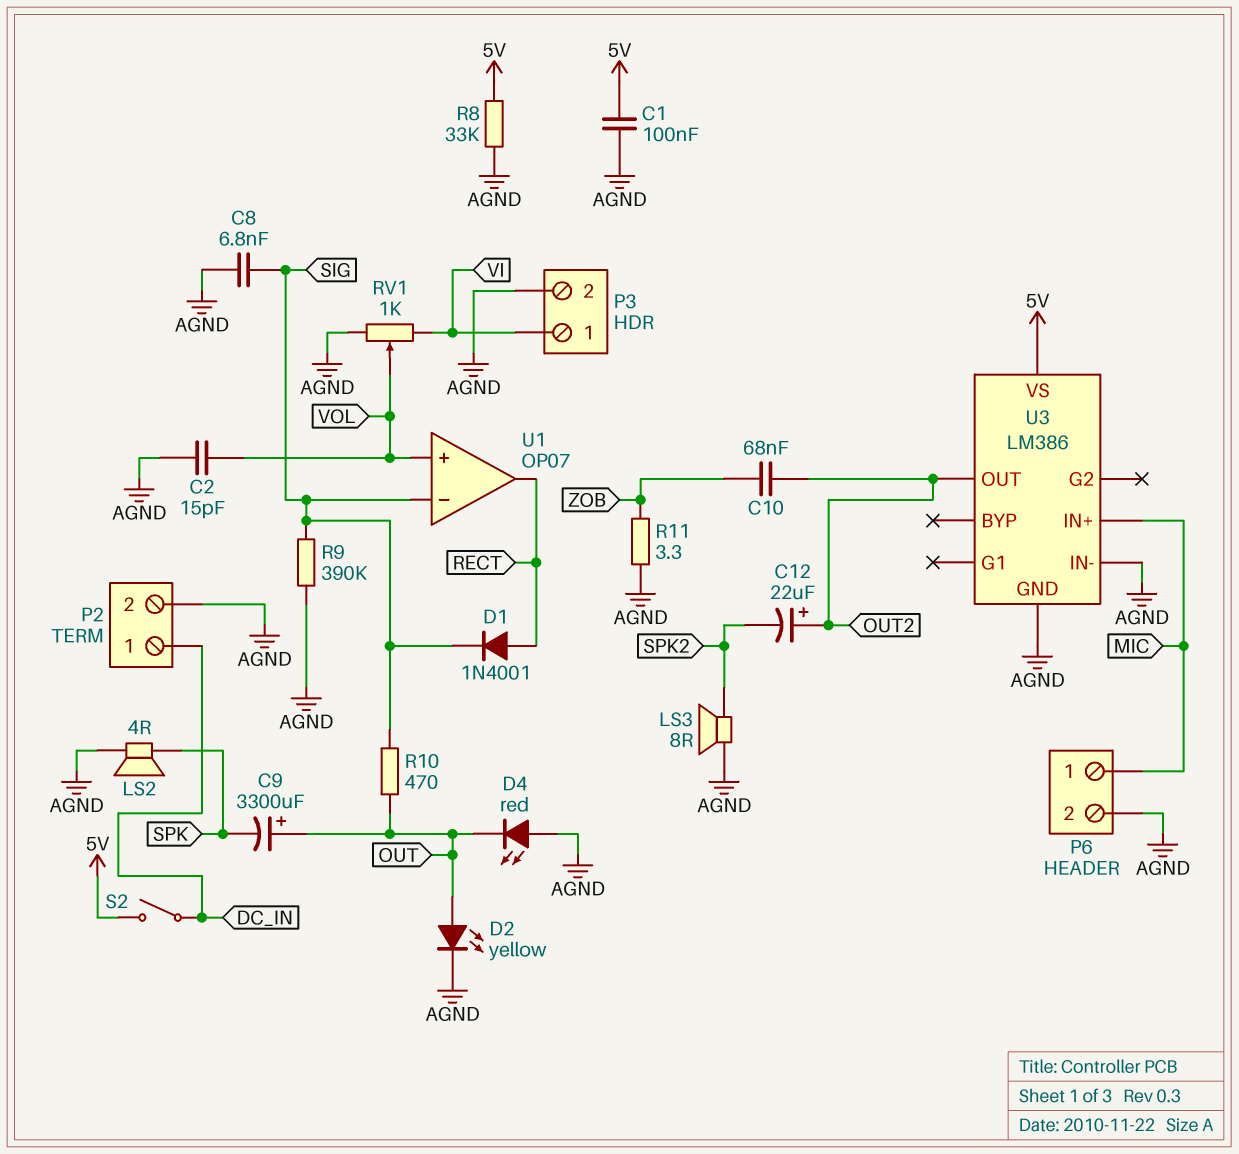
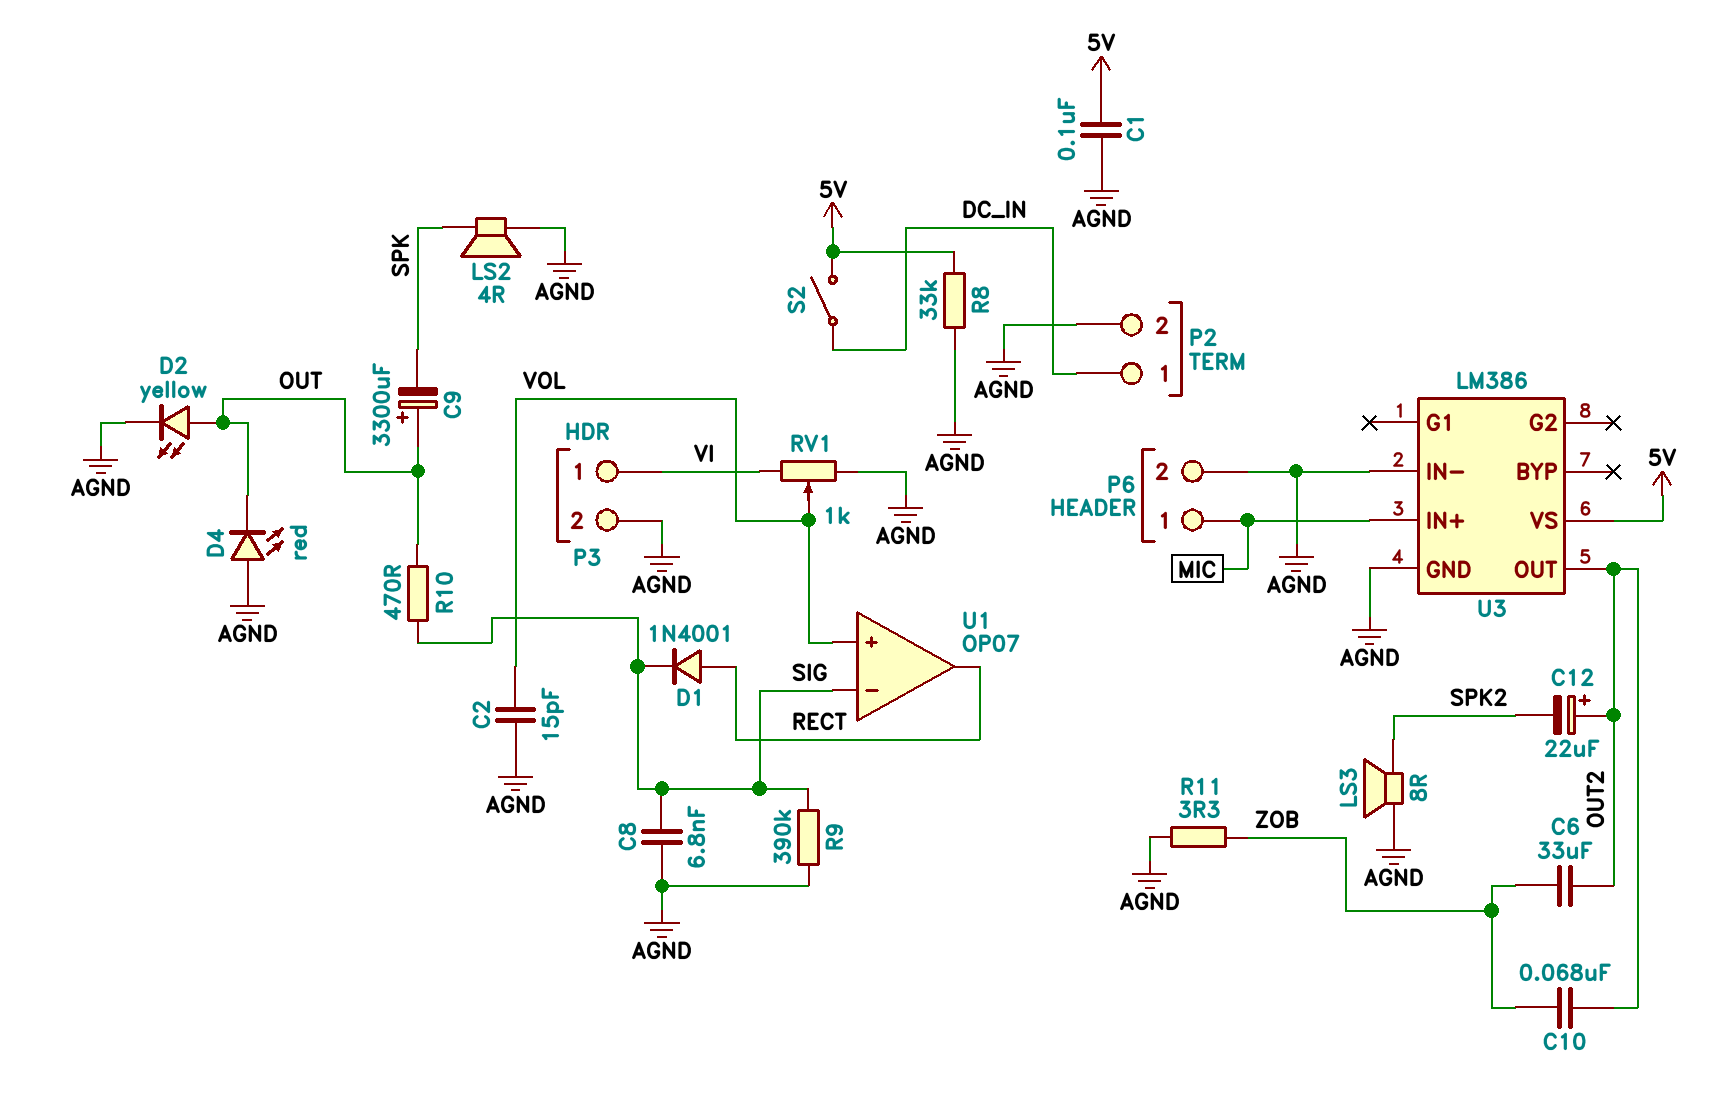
C6: none -> 33uF (OUT2, ZOB)

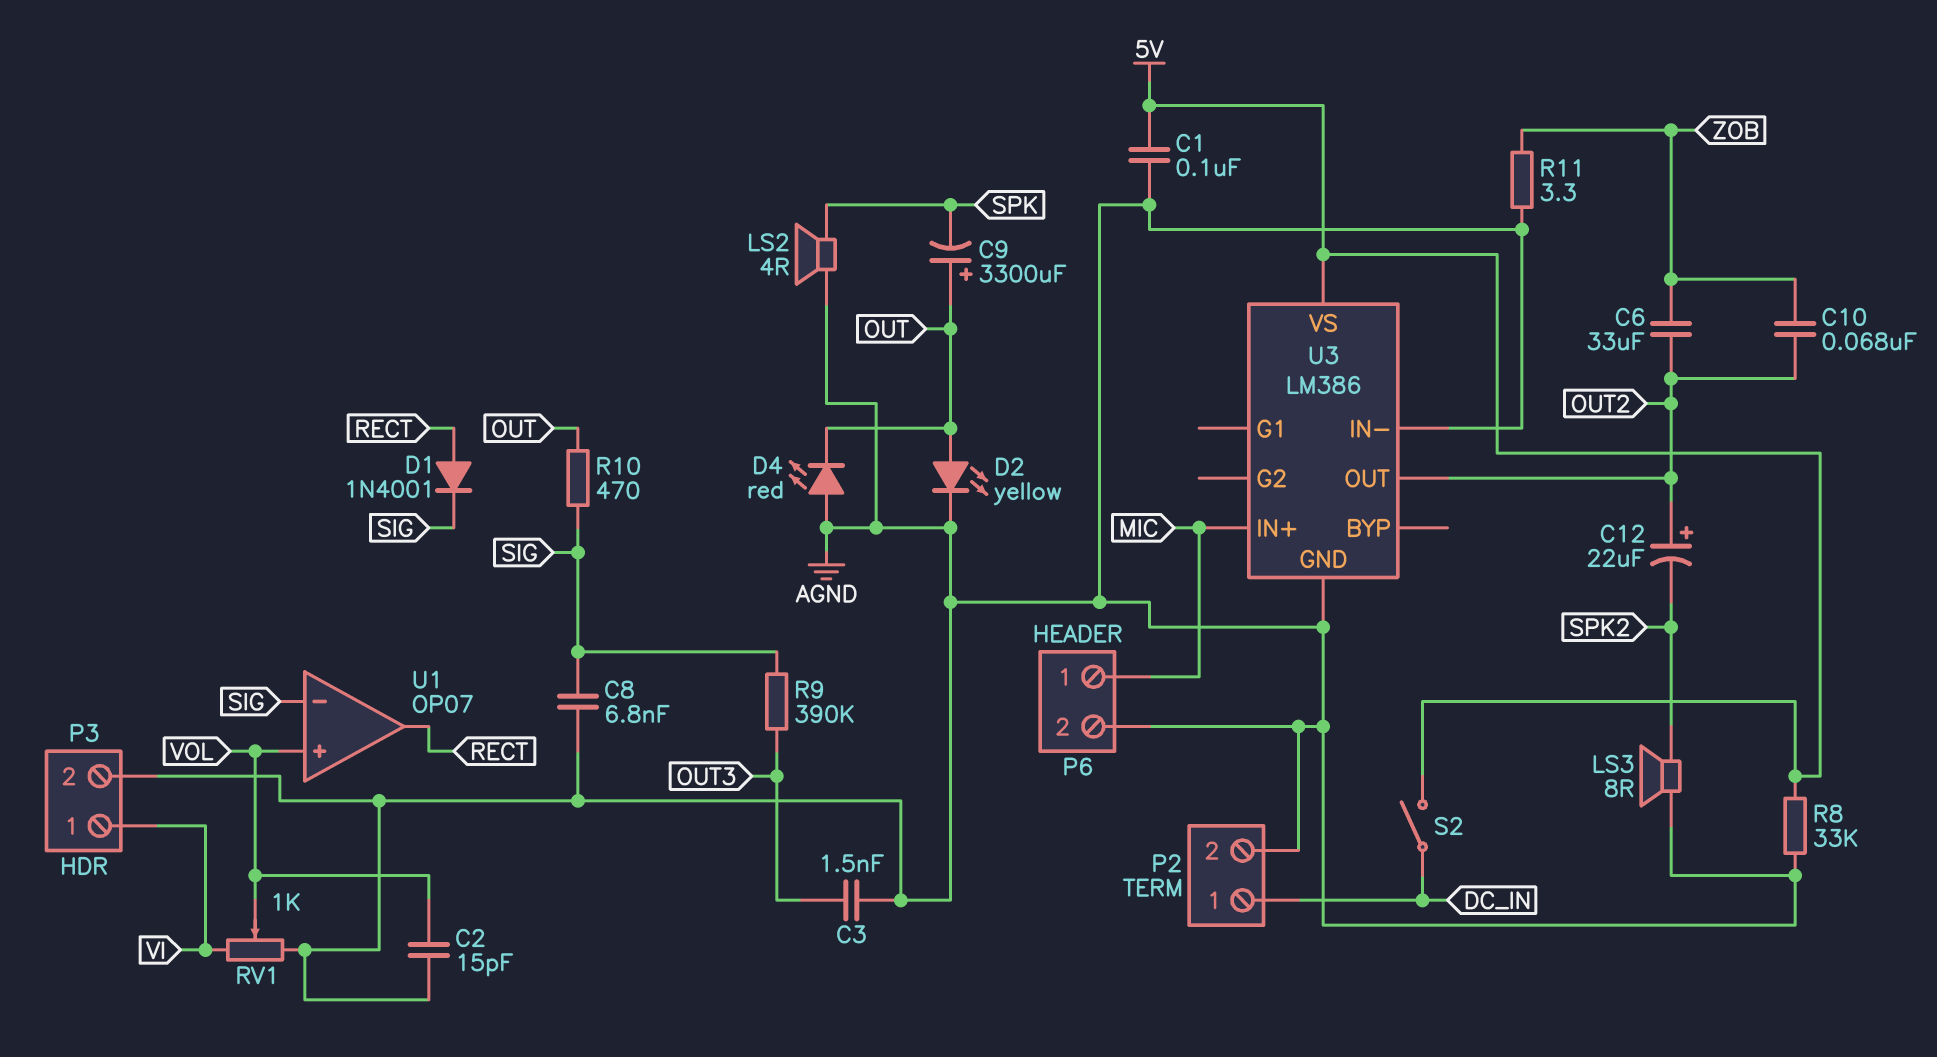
C3: none -> 1.5nF (AGND, OUT3)
R9: 390k (AGND, SIG) -> 390k (OUT3, SIG)

